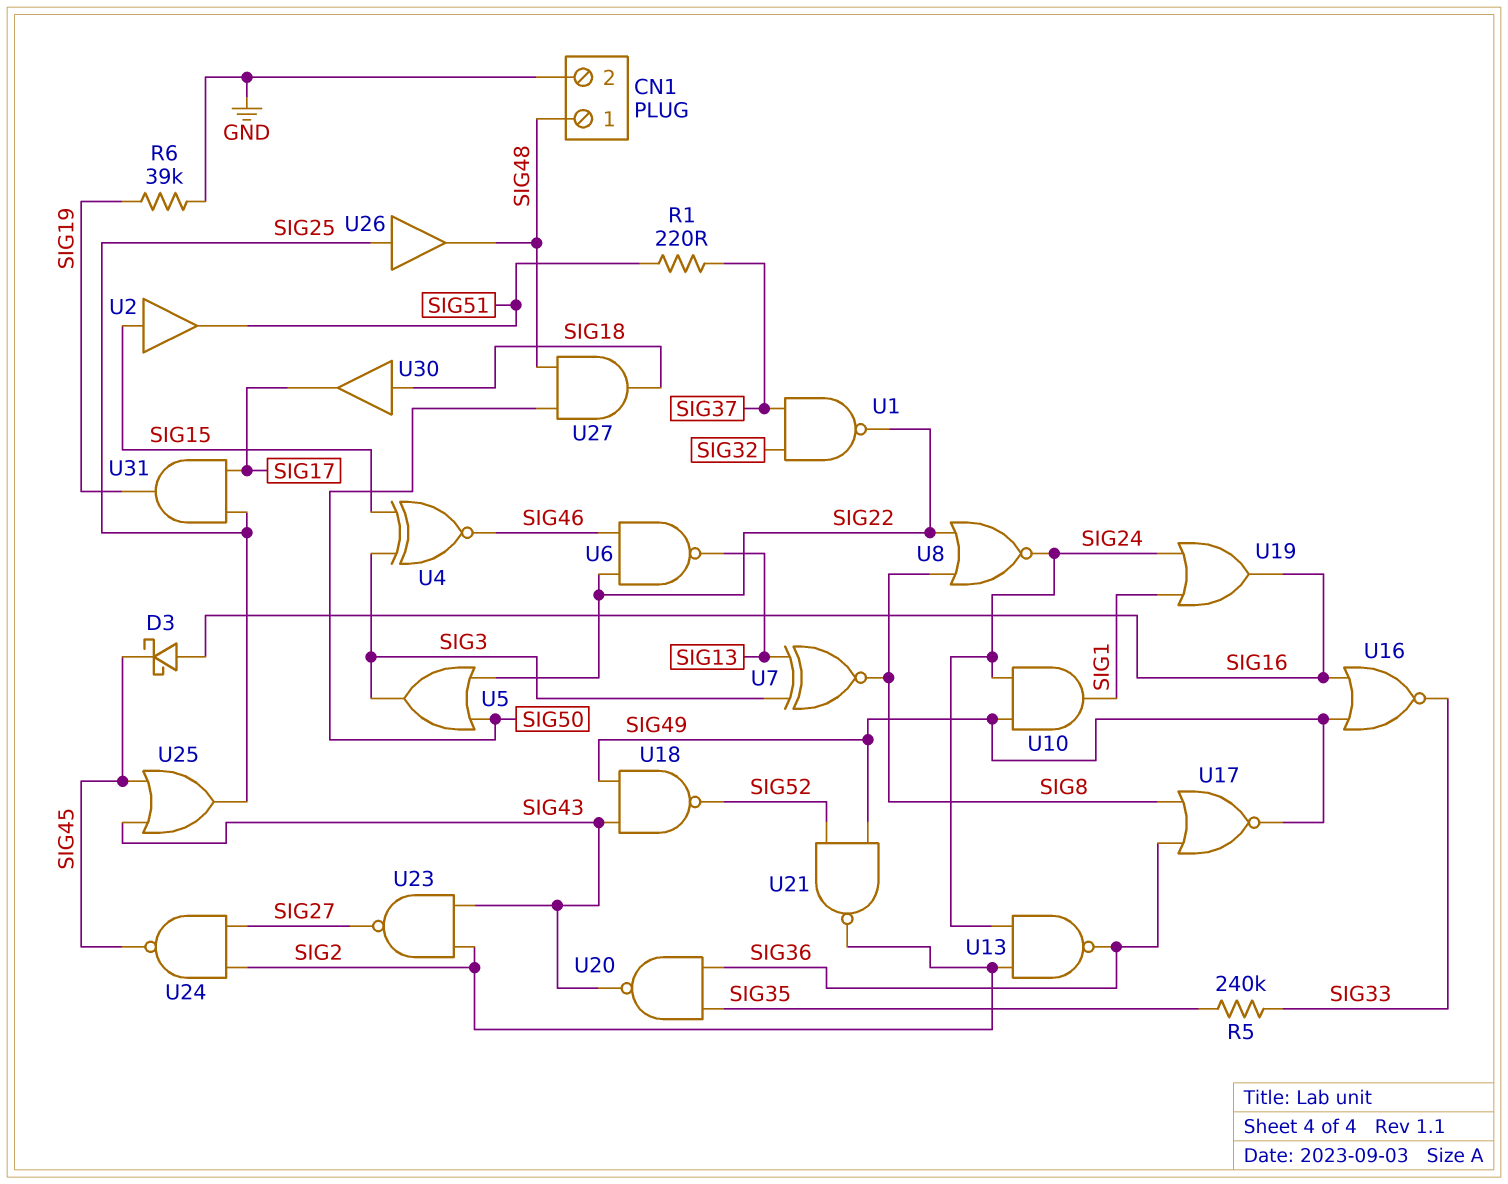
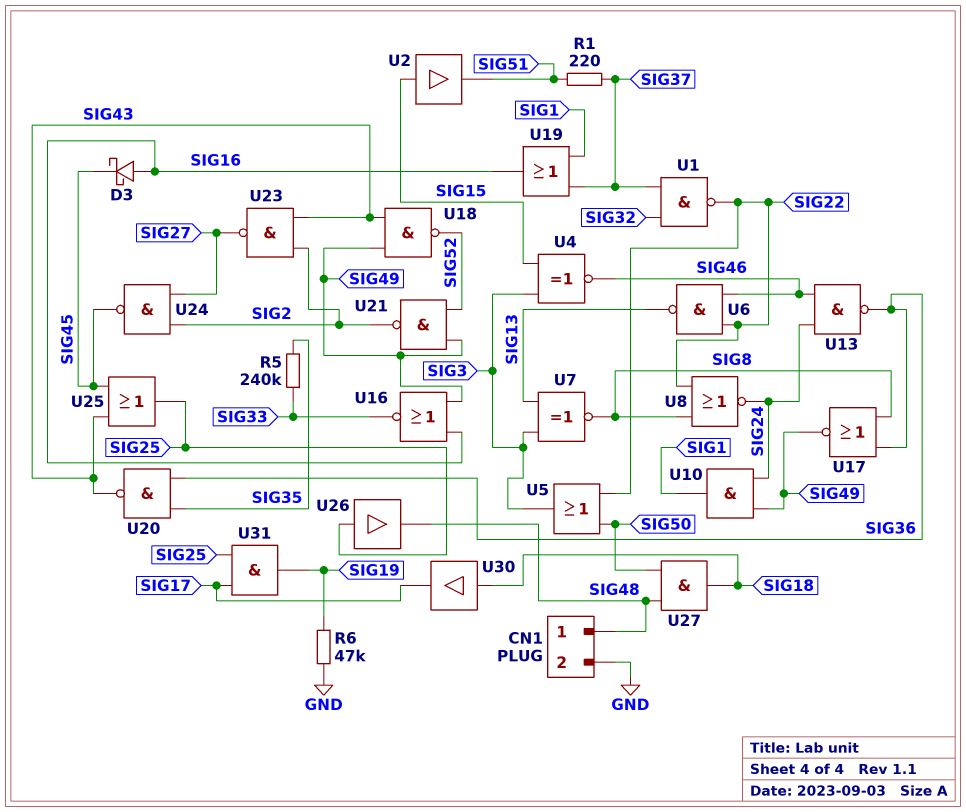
R6: 39k (GND, SIG19) -> 47k (GND, SIG19)
U13: NAND (in SIG2, in SIG24, out SIG36) -> NAND (in SIG24, in SIG46, out SIG36)
U19: OR (in SIG1, in SIG24, out SIG16) -> OR (in SIG1, in SIG37, out SIG16)

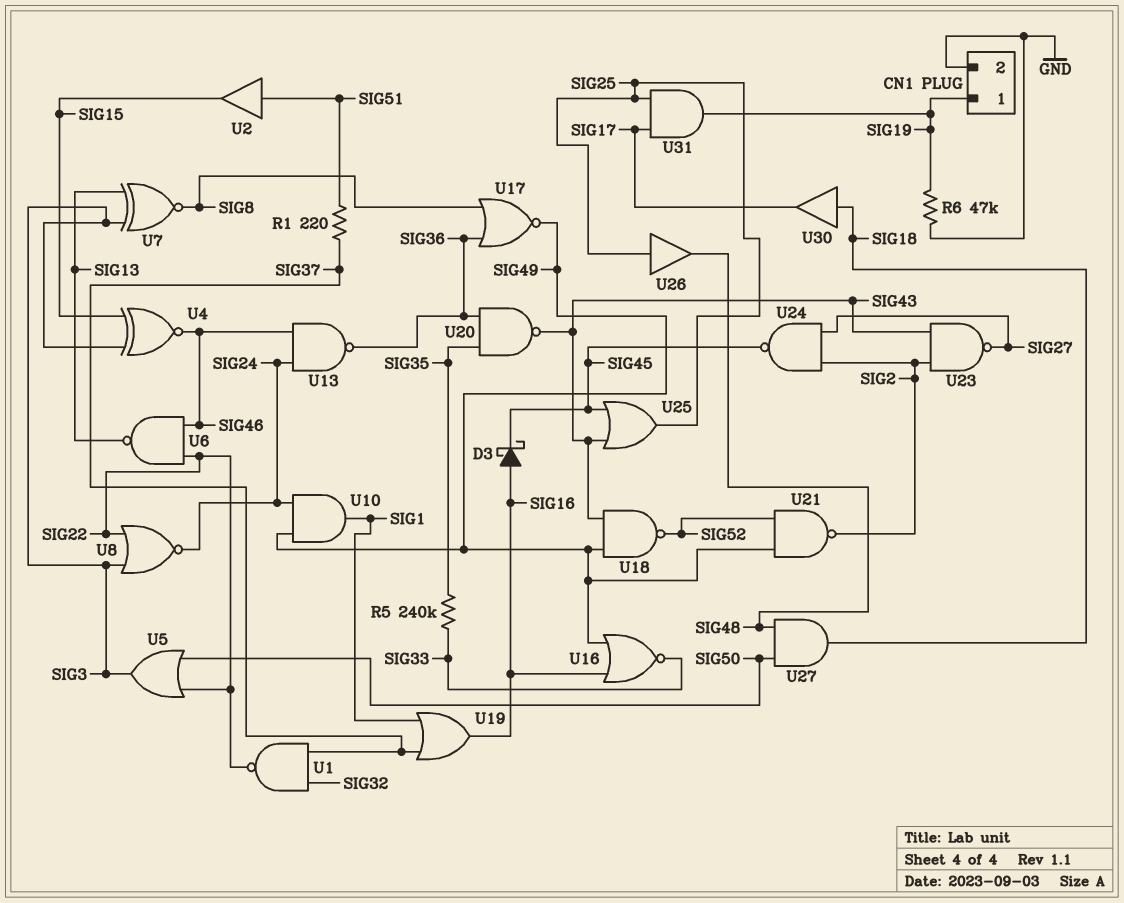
CN1 pin 1: SIG48 -> SIG19
U2: buffer (in SIG15, out SIG51) -> buffer (in SIG51, out SIG15)
U8: NOR (in SIG8, in SIG22, out SIG24) -> NOR (in SIG3, in SIG22, out SIG24)

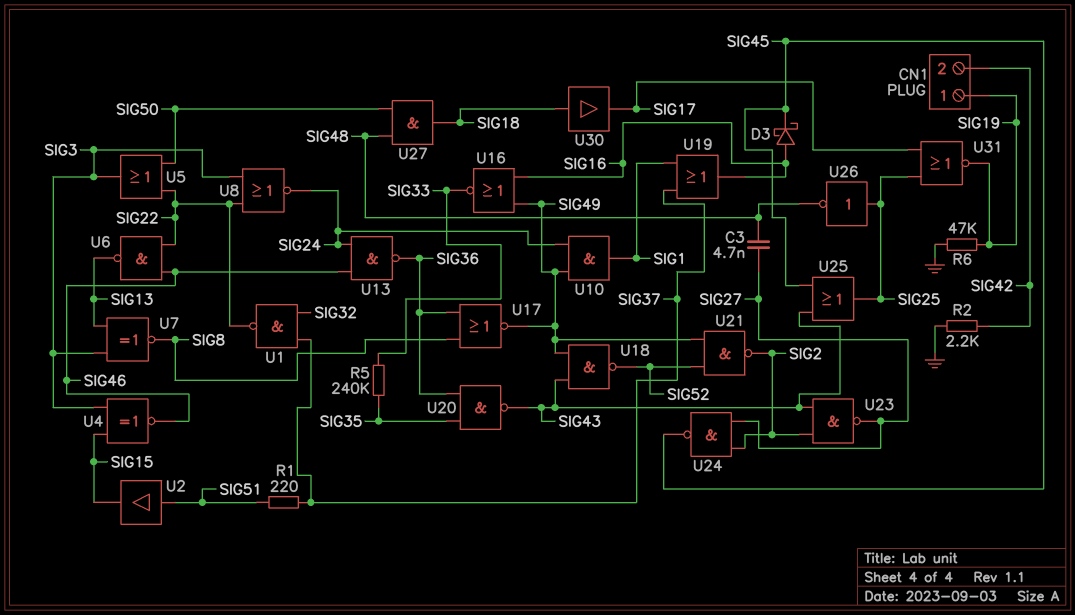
C3: none -> 4.7nF (SIG27, SIG48)
CN1 pin 2: GND -> SIG42
R2: none -> 2.2k (GND, SIG42)
U26: buffer (in SIG25, out SIG48) -> NOT (in SIG25, out SIG48)
U31: AND (in SIG17, in SIG25, out SIG19) -> NOR (in SIG17, in SIG25, out SIG19)

